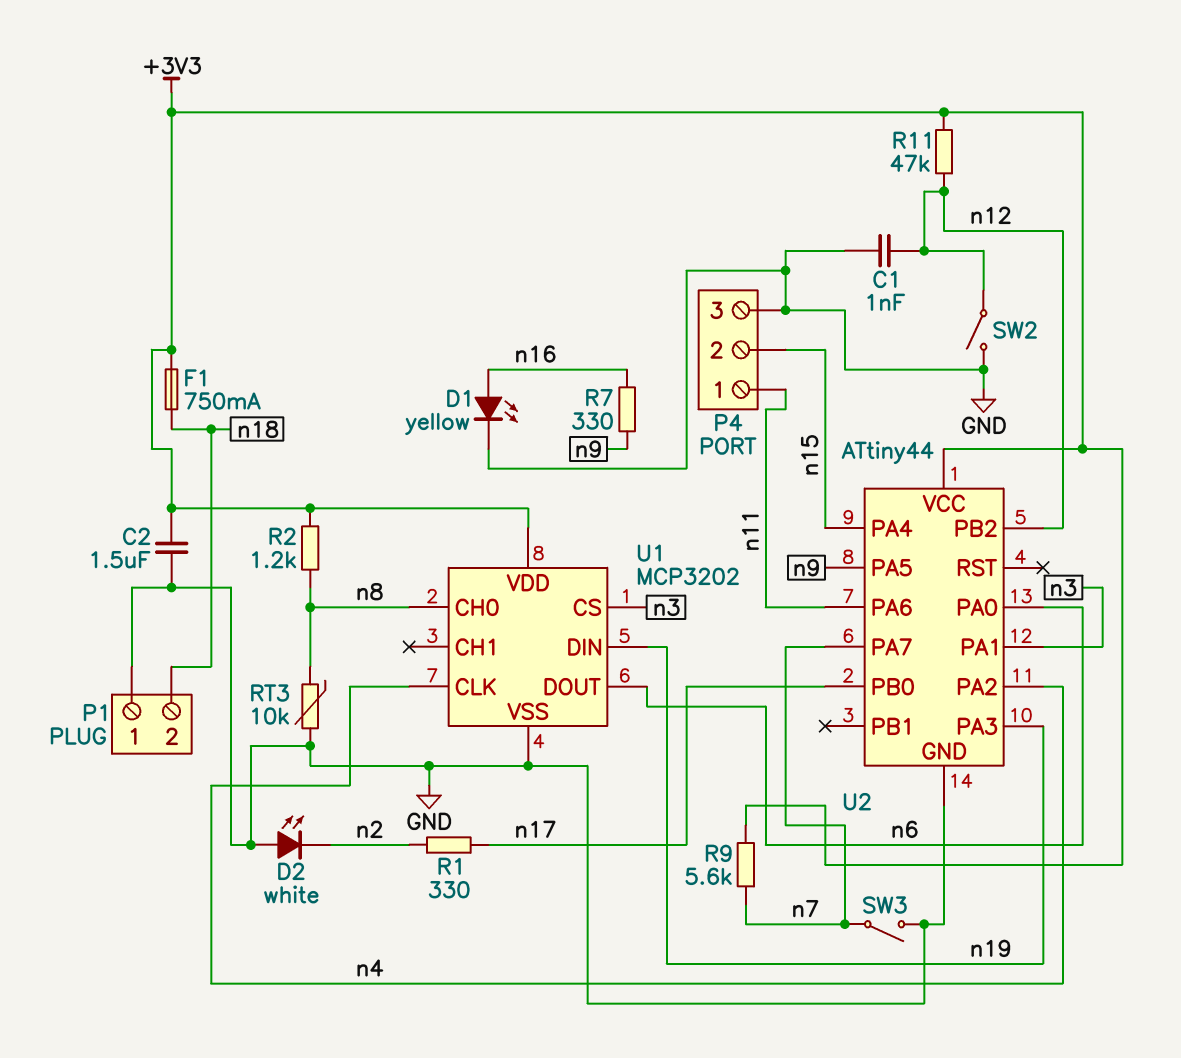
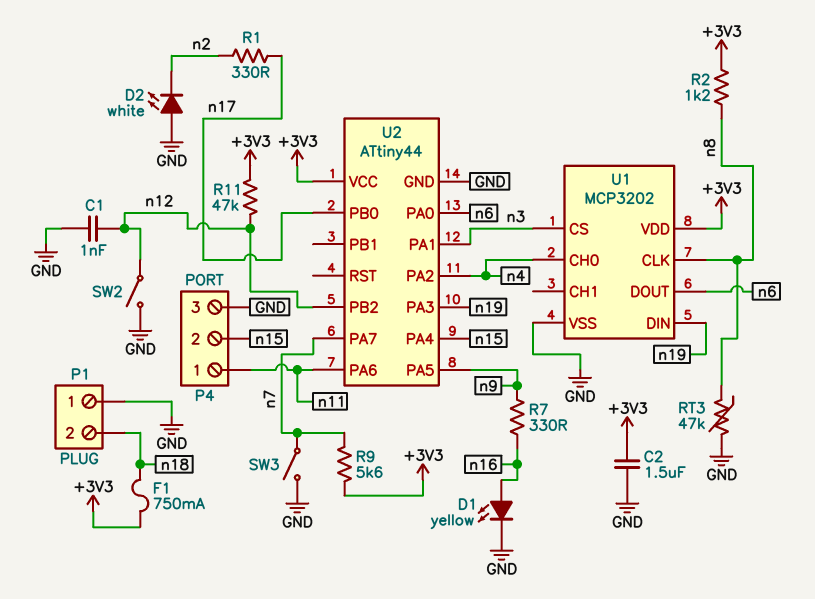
RT3: 10k (GND, n8) -> 47k (GND, n8)
U1 pin CH0: n8 -> n4
U1 pin CLK: n4 -> n8

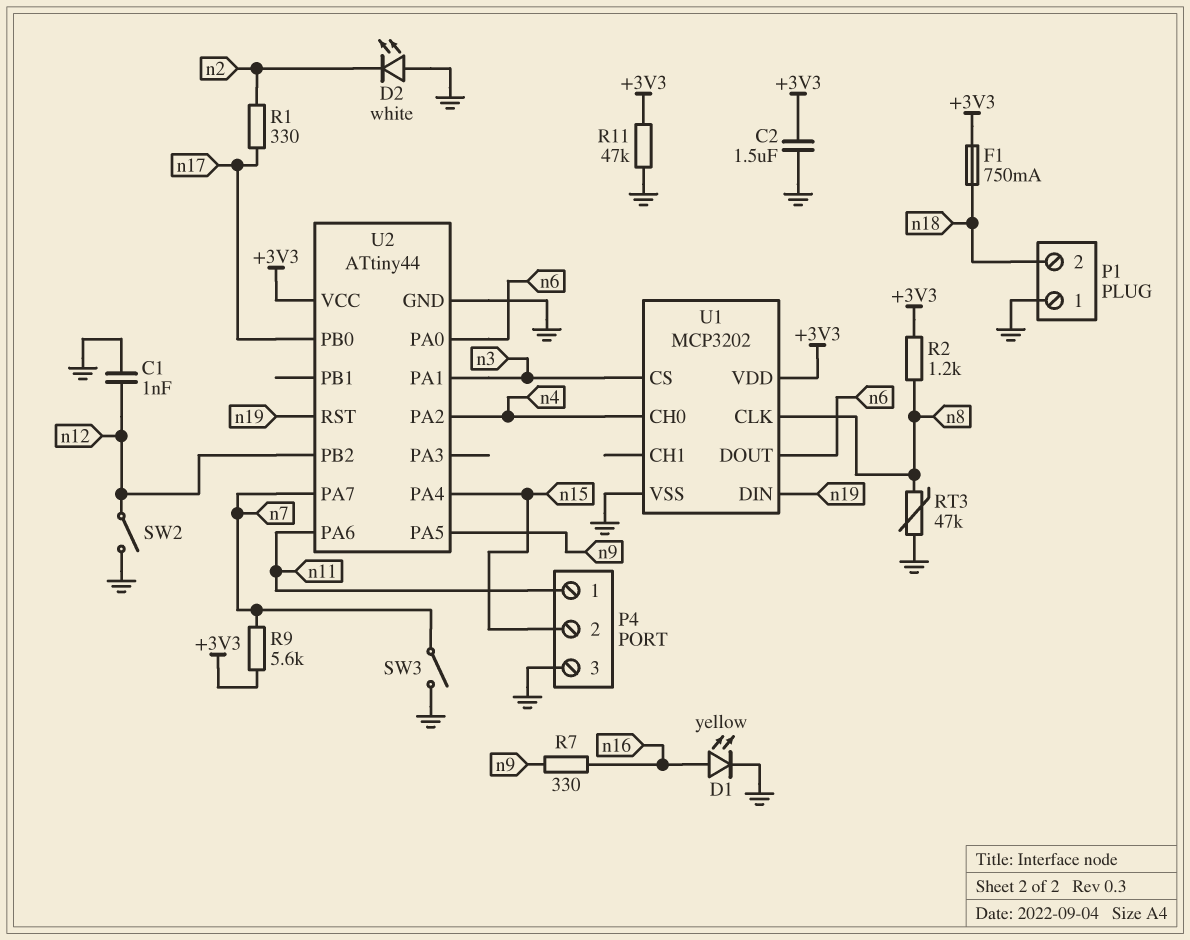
R11: 47k (+3V3, n12) -> 47k (+3V3, GND)
U2 pin PA3: n19 -> none
U2 pin RST: none -> n19

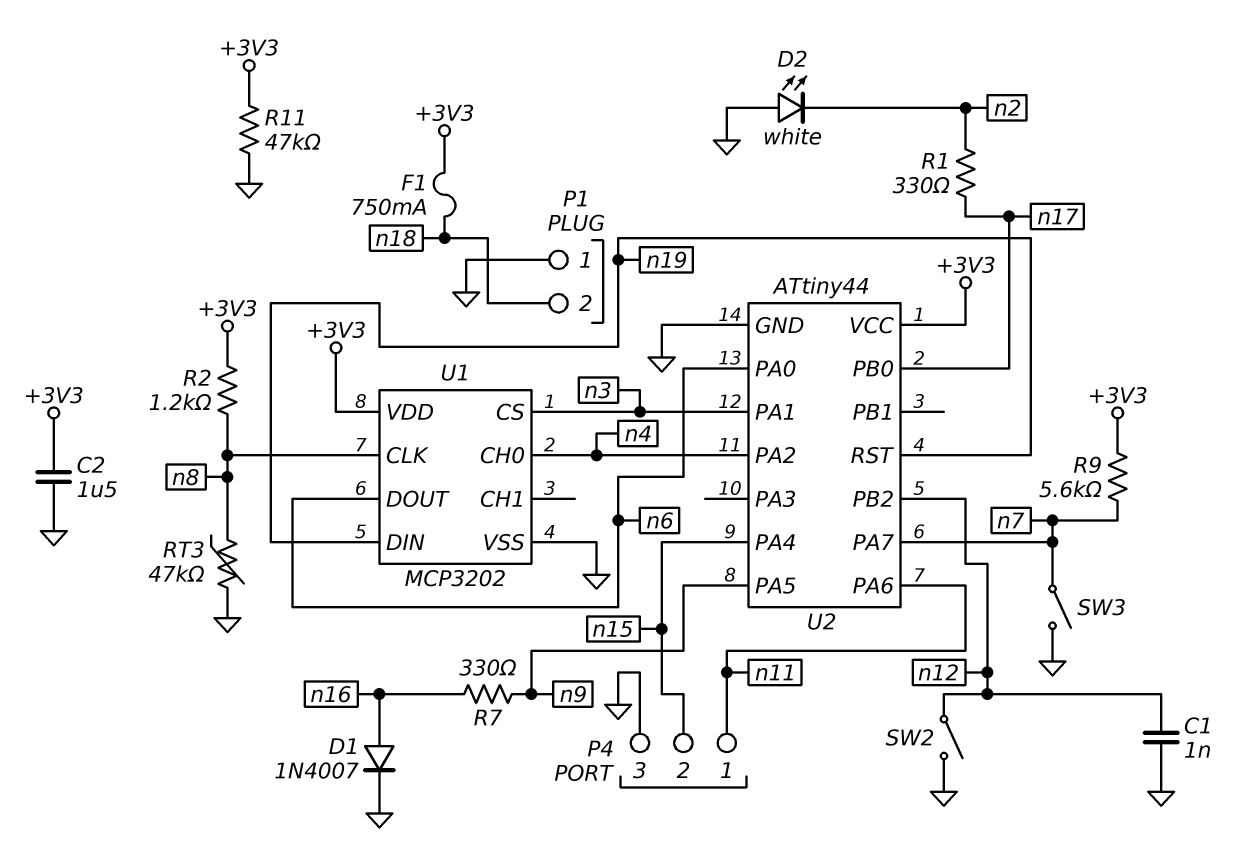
D1: LED yellow (A n16, K GND) -> diode 1N4007 (A n16, K GND)

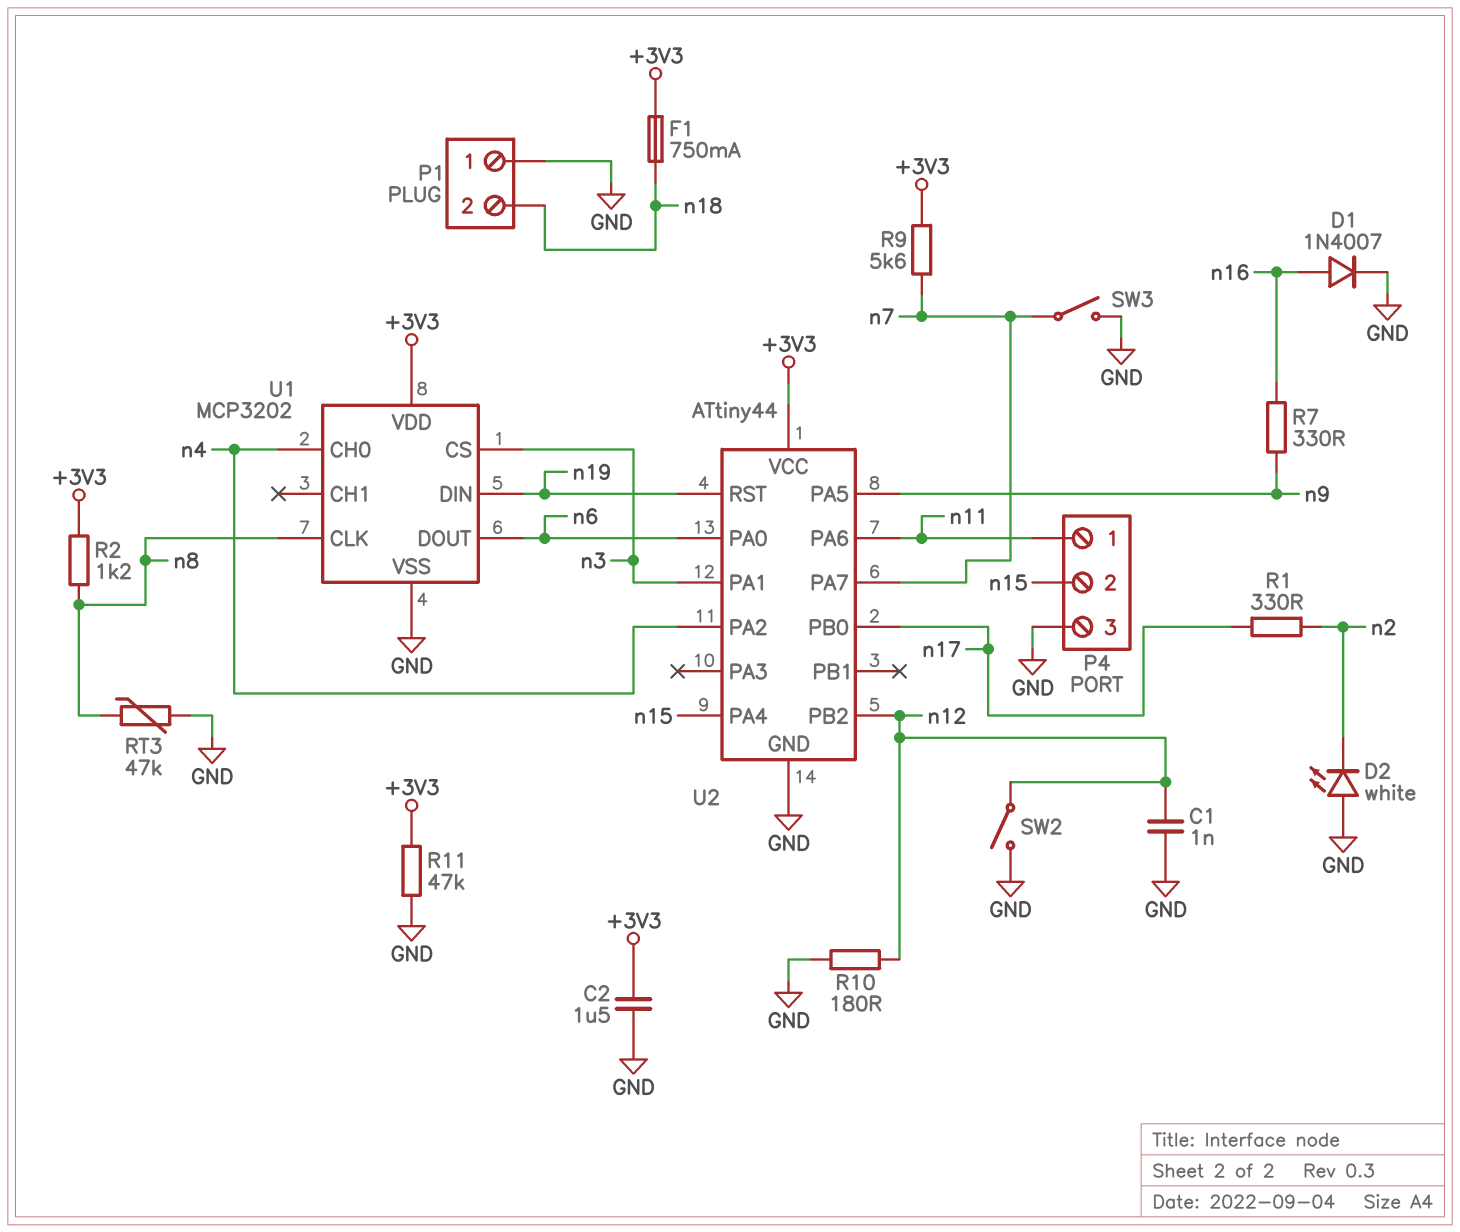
R10: none -> 180 (GND, n12)

